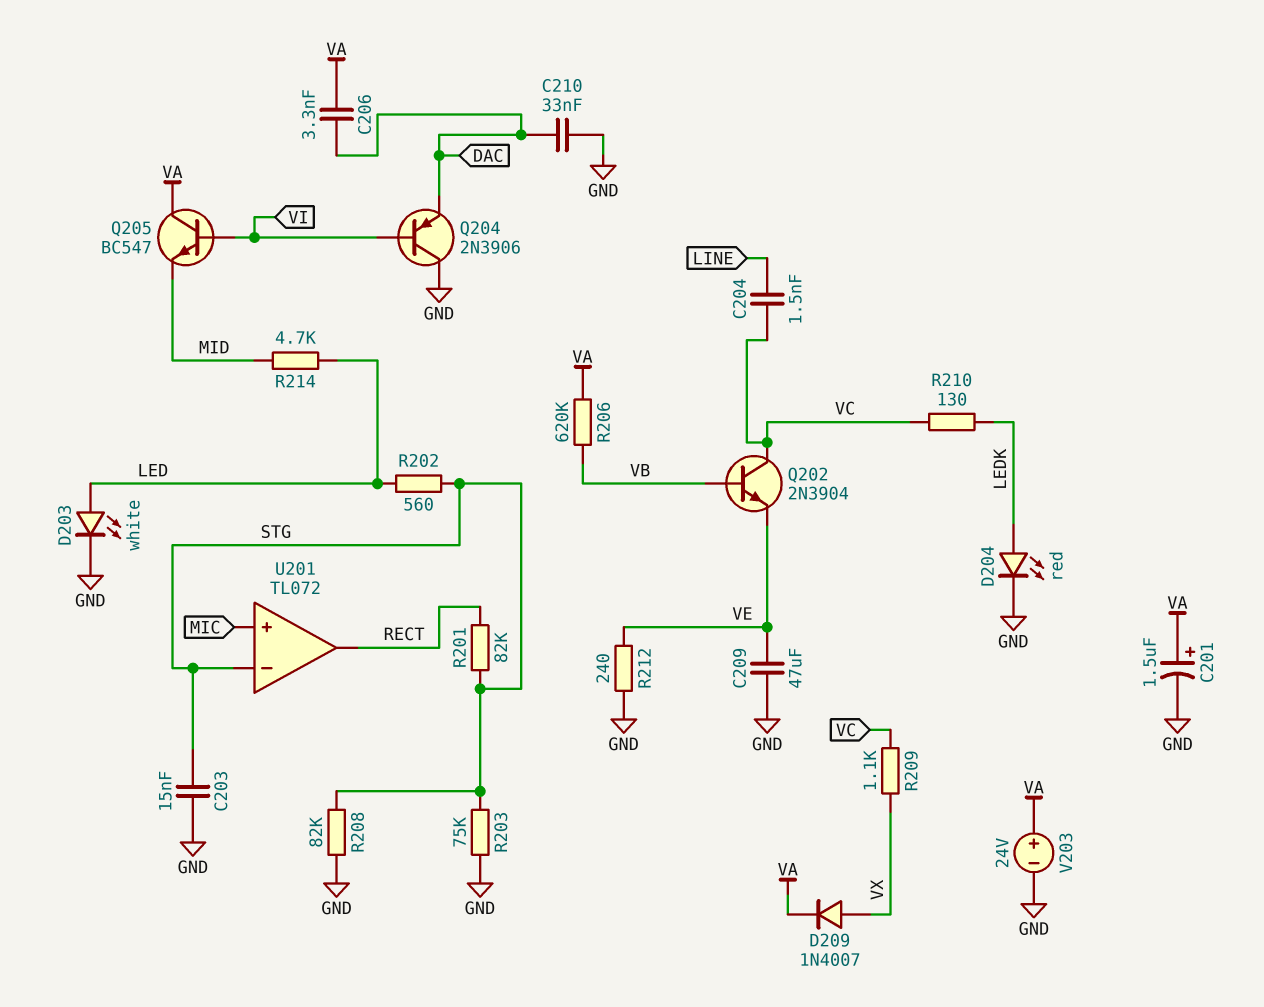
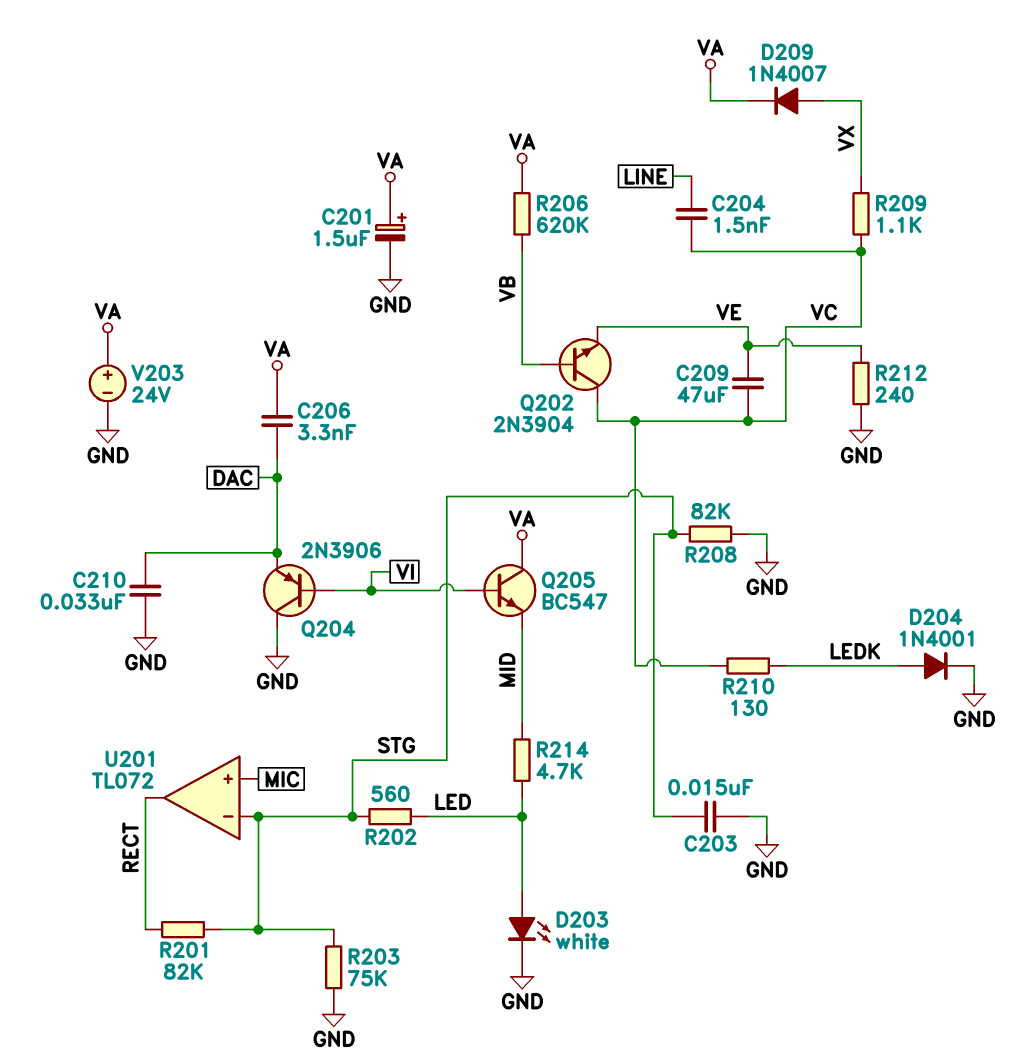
C209: 47uF (GND, VE) -> 47uF (VC, VE)
D204: LED red (A LEDK, K GND) -> diode 1N4001 (A LEDK, K GND)

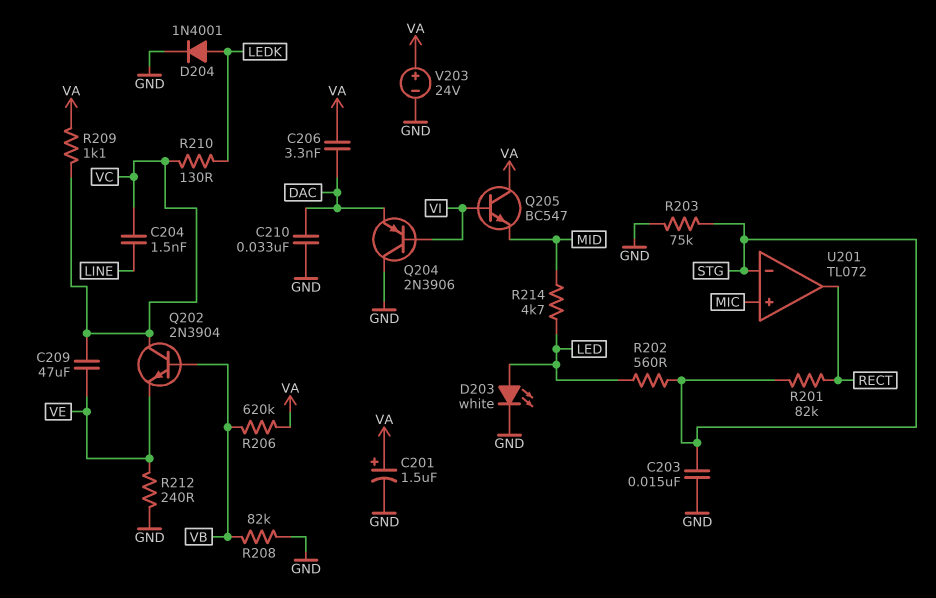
D209: diode 1N4007 (A VX, K VA) -> none
R208: 82k (GND, STG) -> 82k (GND, VB)
R209: 1.1k (VC, VX) -> 1.1k (VA, VC)

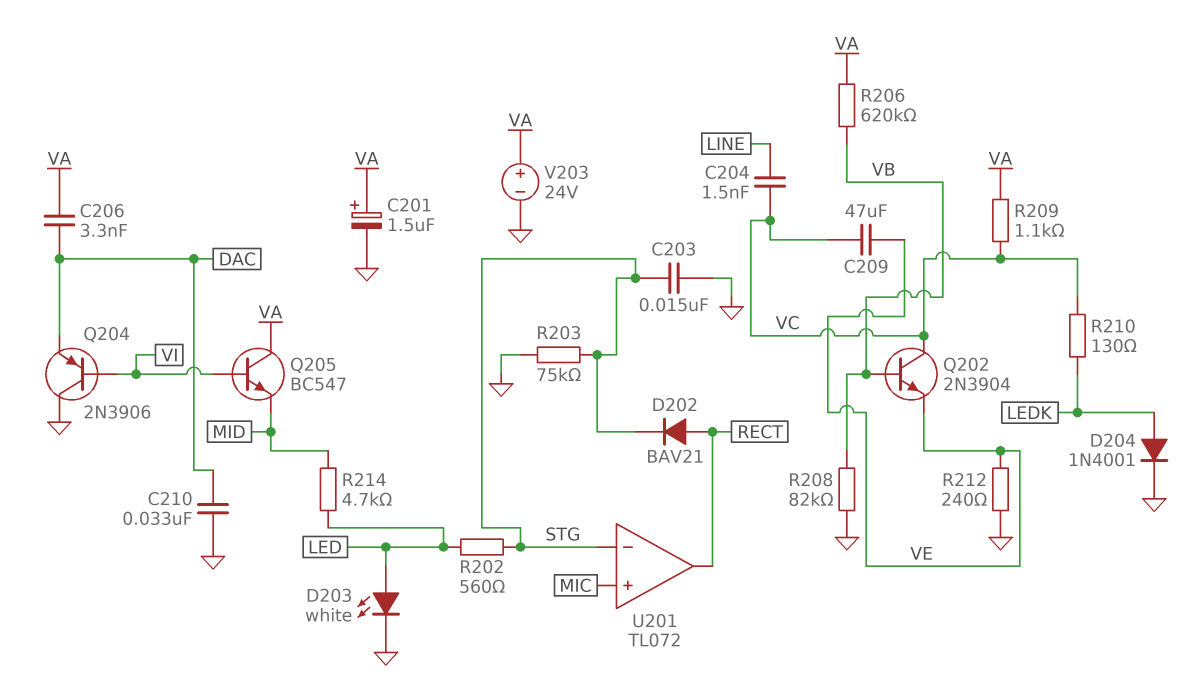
D202: none -> diode BAV21 (A RECT, K STG)
R201: 82k (RECT, STG) -> none

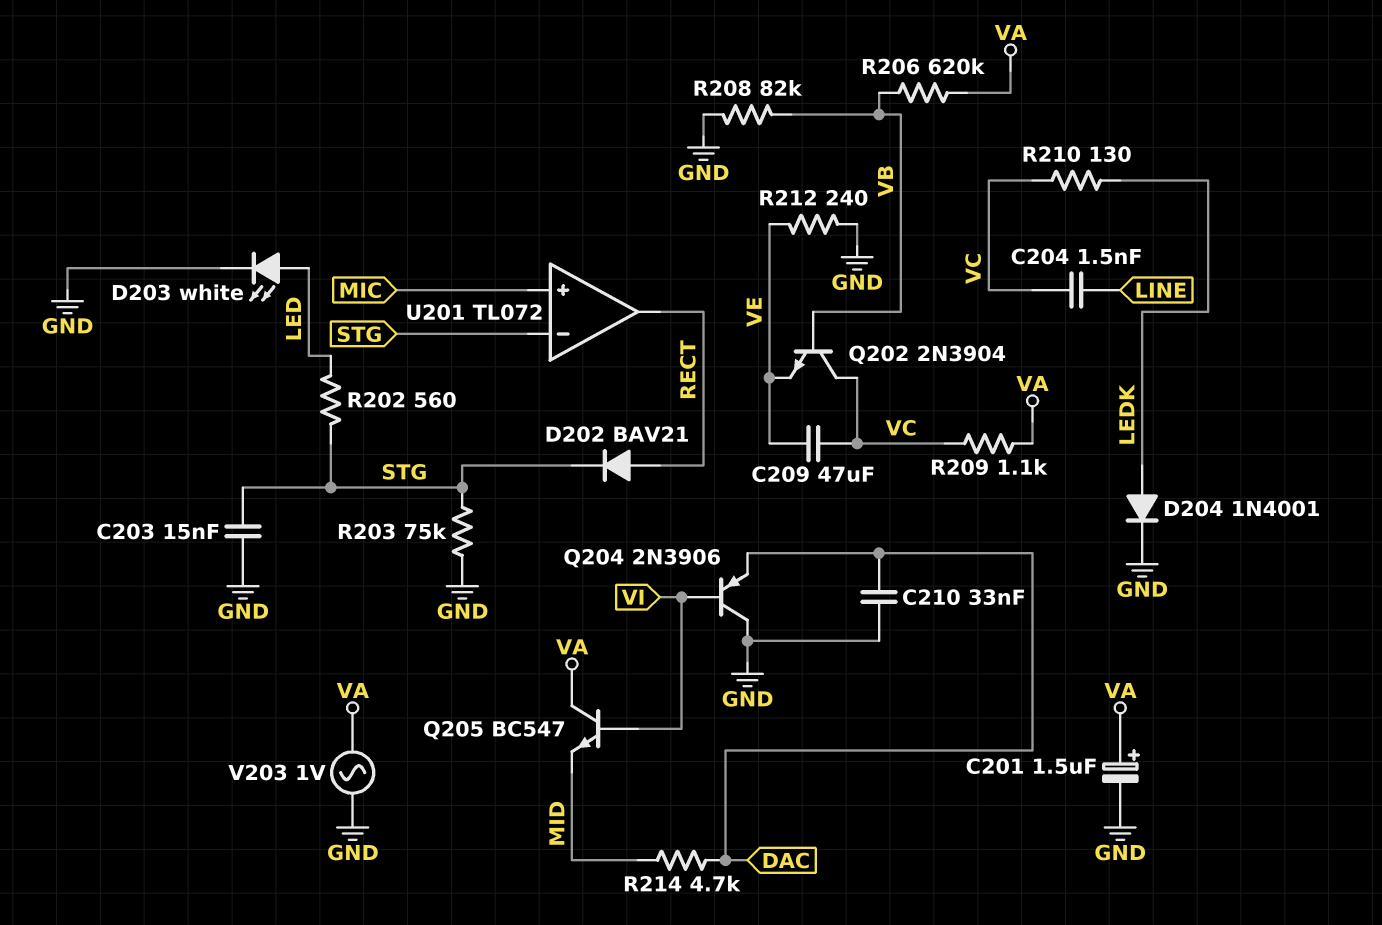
C206: 3.3nF (DAC, VA) -> none
R214: 4.7k (LED, MID) -> 4.7k (DAC, MID)
V203: 24V (plus VA, minus GND) -> AC 1V (GND, VA)

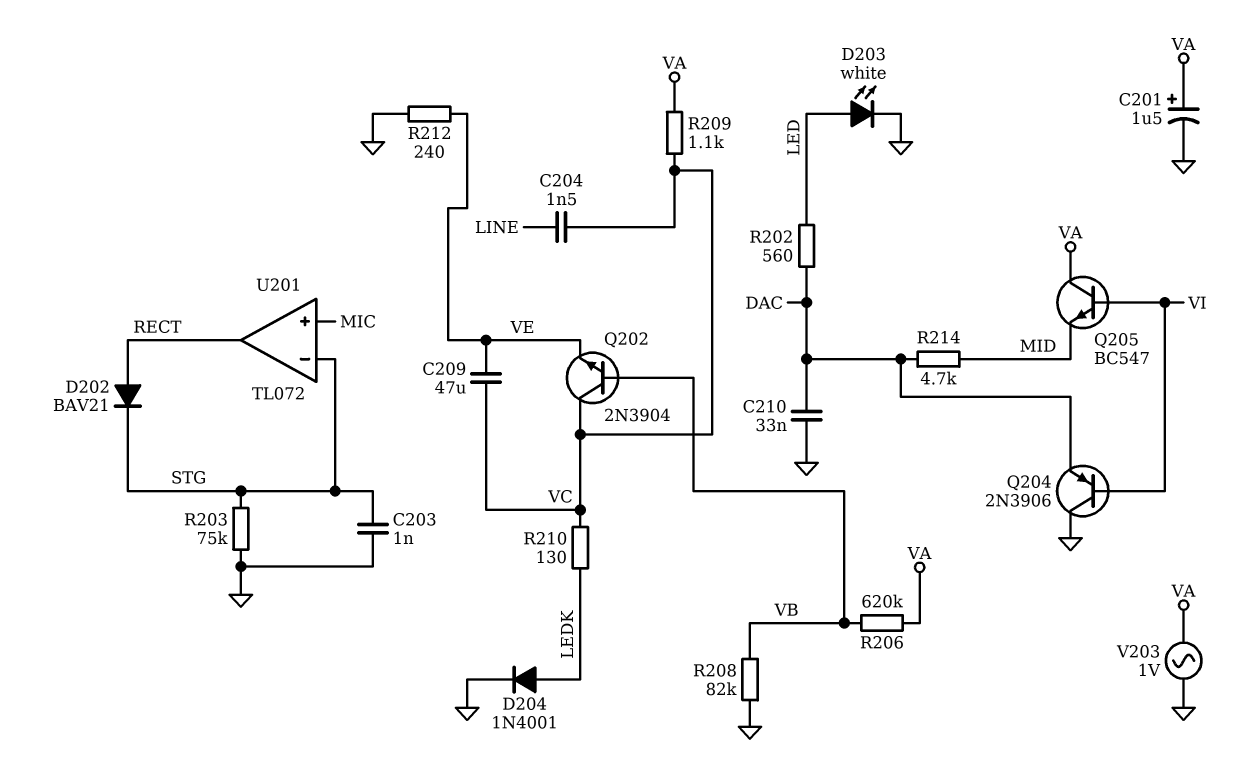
C203: 15nF (GND, STG) -> 1nF (GND, STG)
R202: 560 (LED, STG) -> 560 (DAC, LED)

